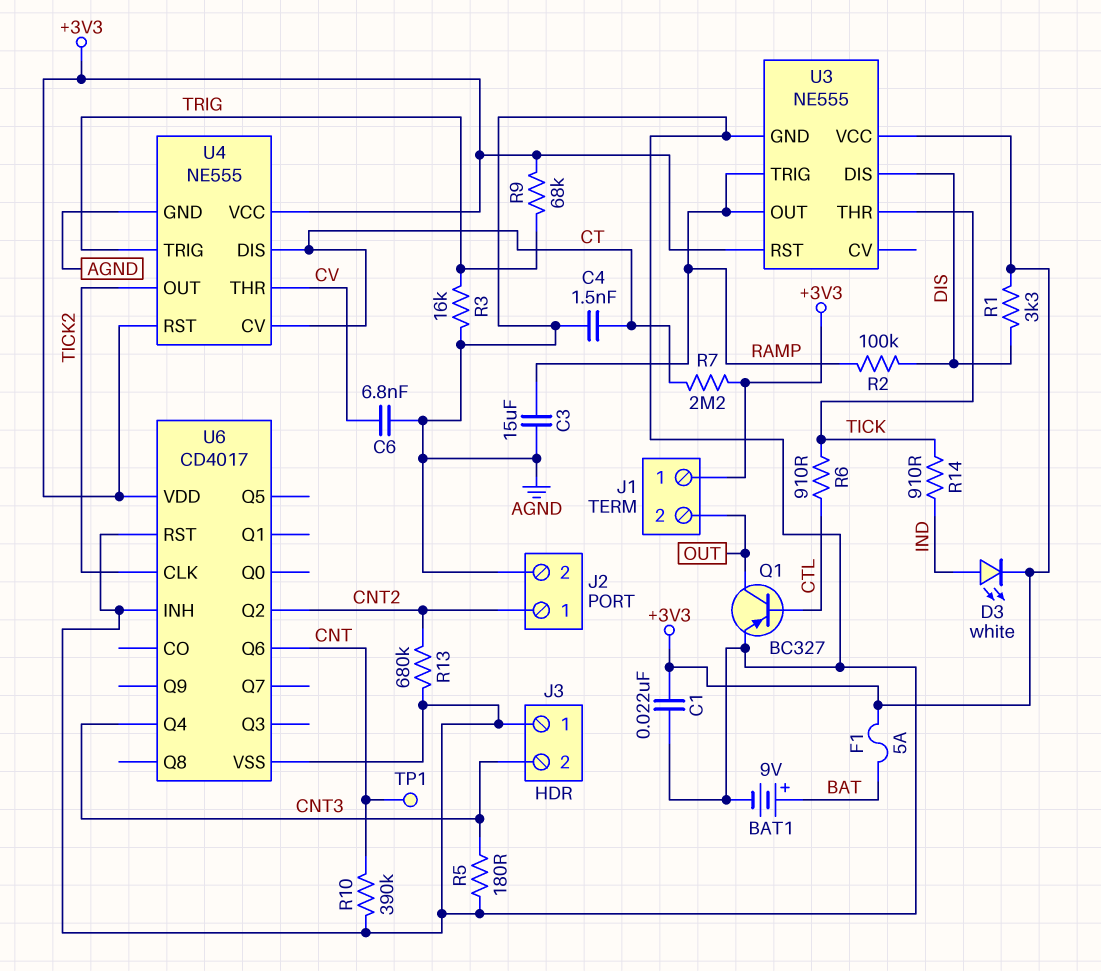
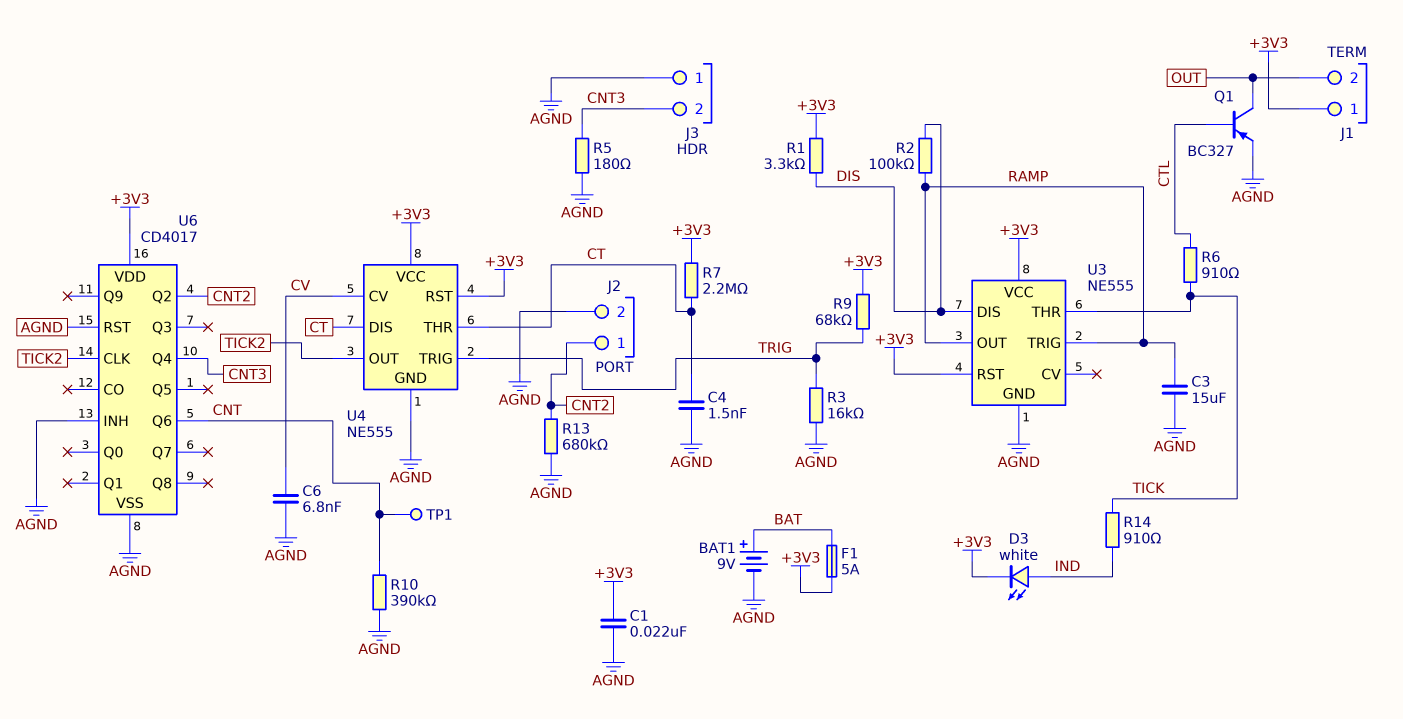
U4 pin CV: CT -> CV
U4 pin THR: CV -> CT

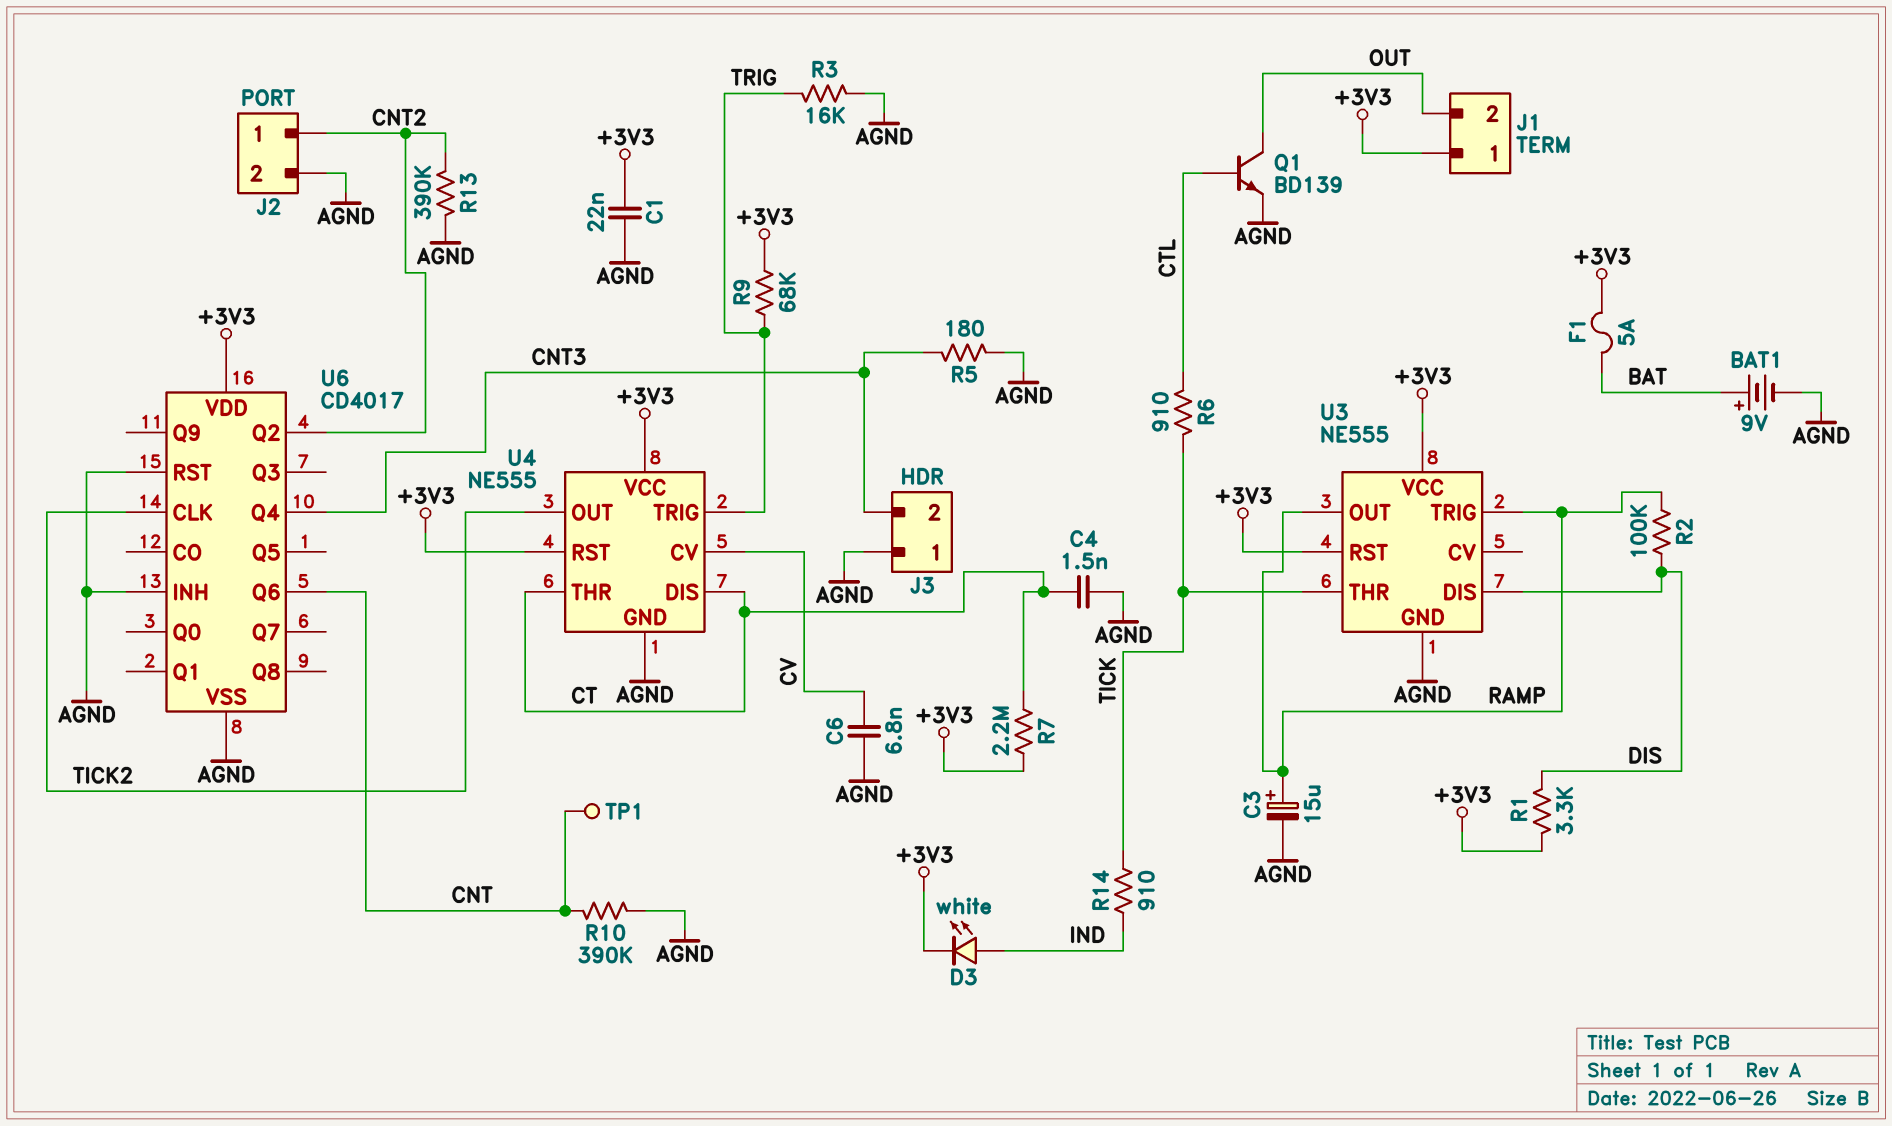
C3: 15uF (AGND, RAMP) -> 15uF (plus RAMP, minus AGND)
Q1: PNP BC327 (B CTL, C OUT, E AGND) -> NPN BD139 (B CTL, C OUT, E AGND)
R13: 680k (AGND, CNT2) -> 390k (AGND, CNT2)

